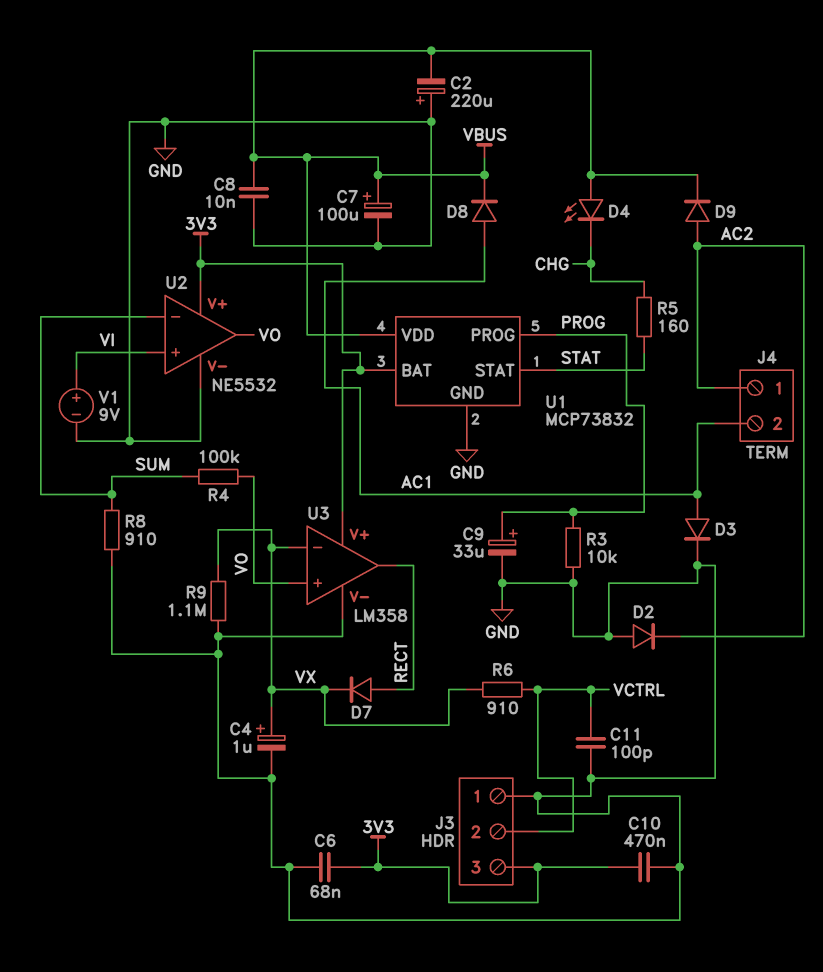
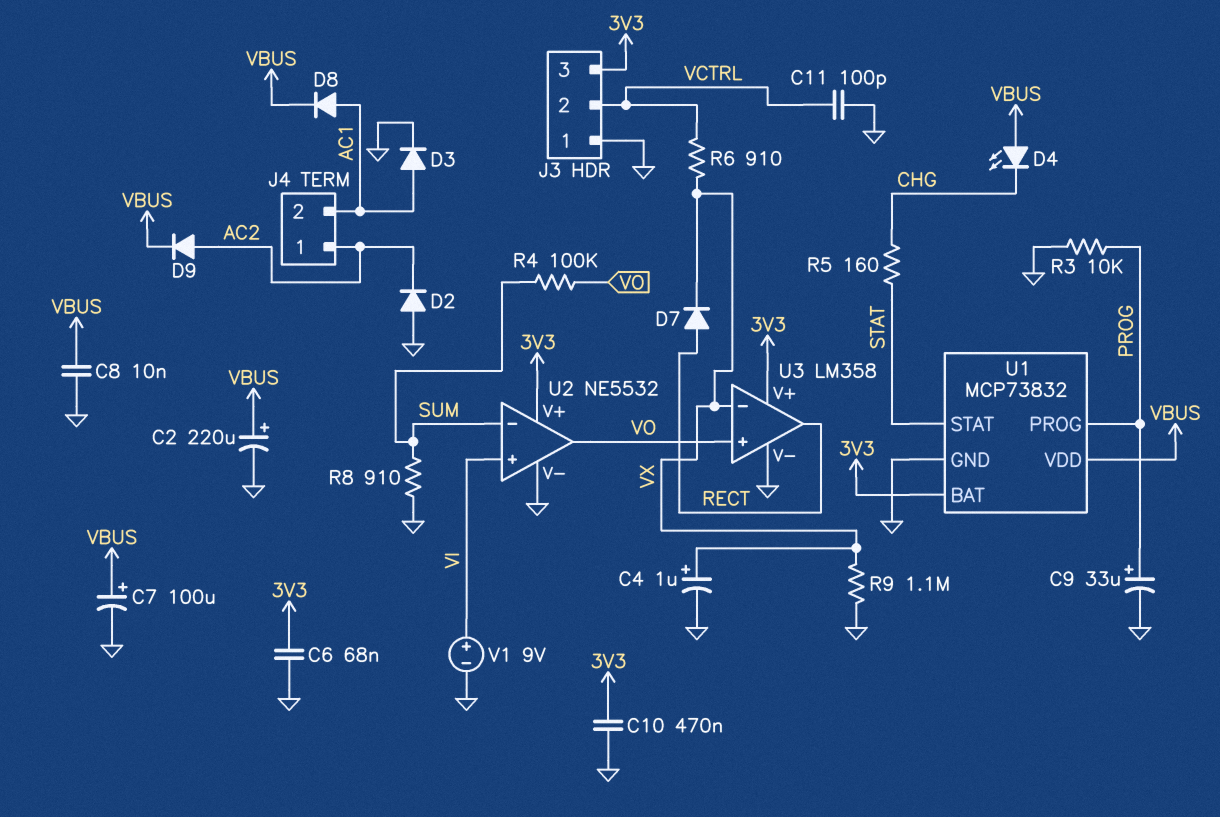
C2: 220uF (plus GND, minus VBUS) -> 220uF (plus VBUS, minus GND)

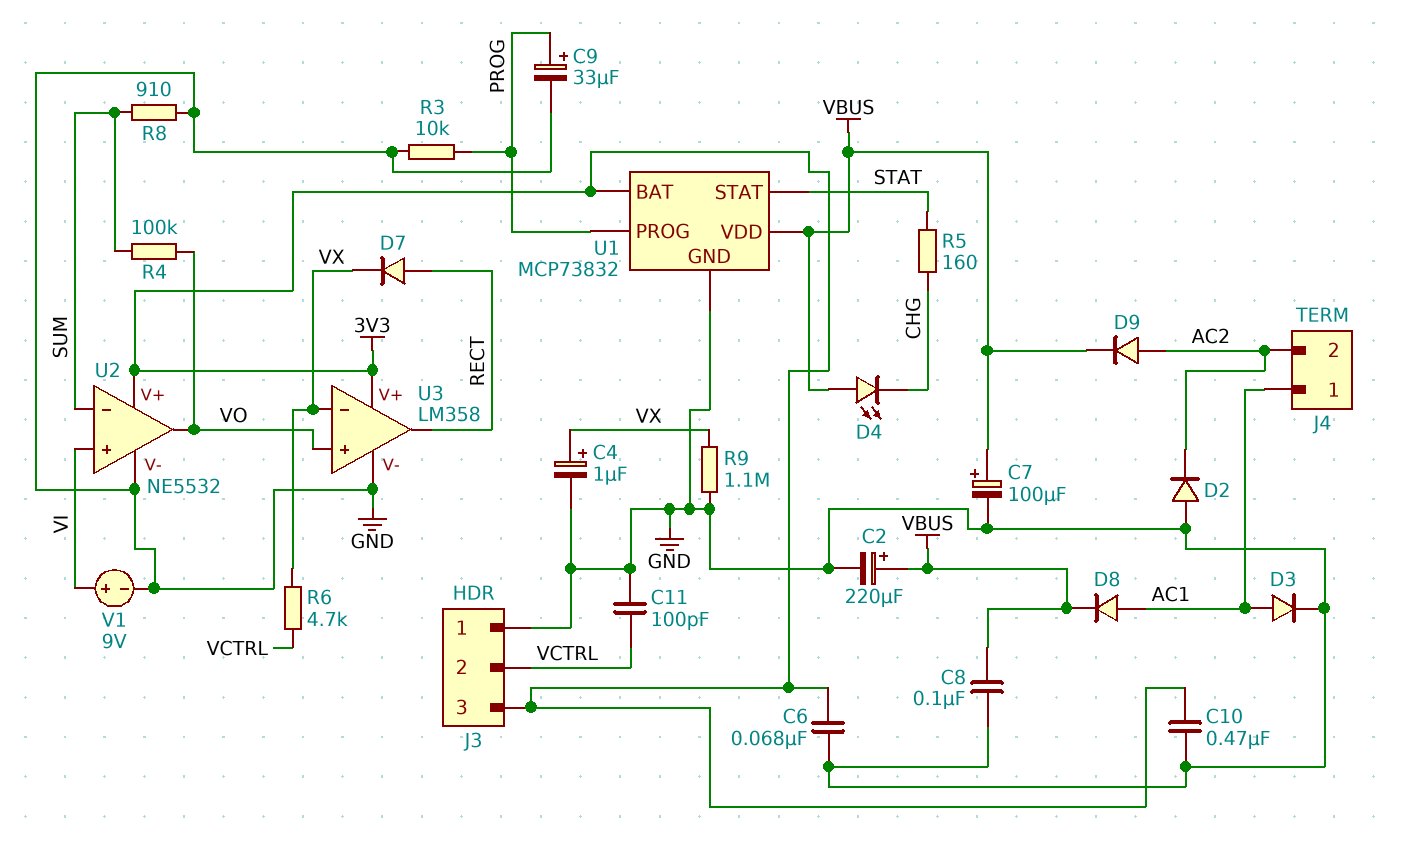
C8: 10nF (GND, VBUS) -> 100nF (GND, VBUS)
J4 pin 1: AC2 -> AC1
J4 pin 2: AC1 -> AC2
R6: 910 (VCTRL, VX) -> 4.7k (VCTRL, VX)

